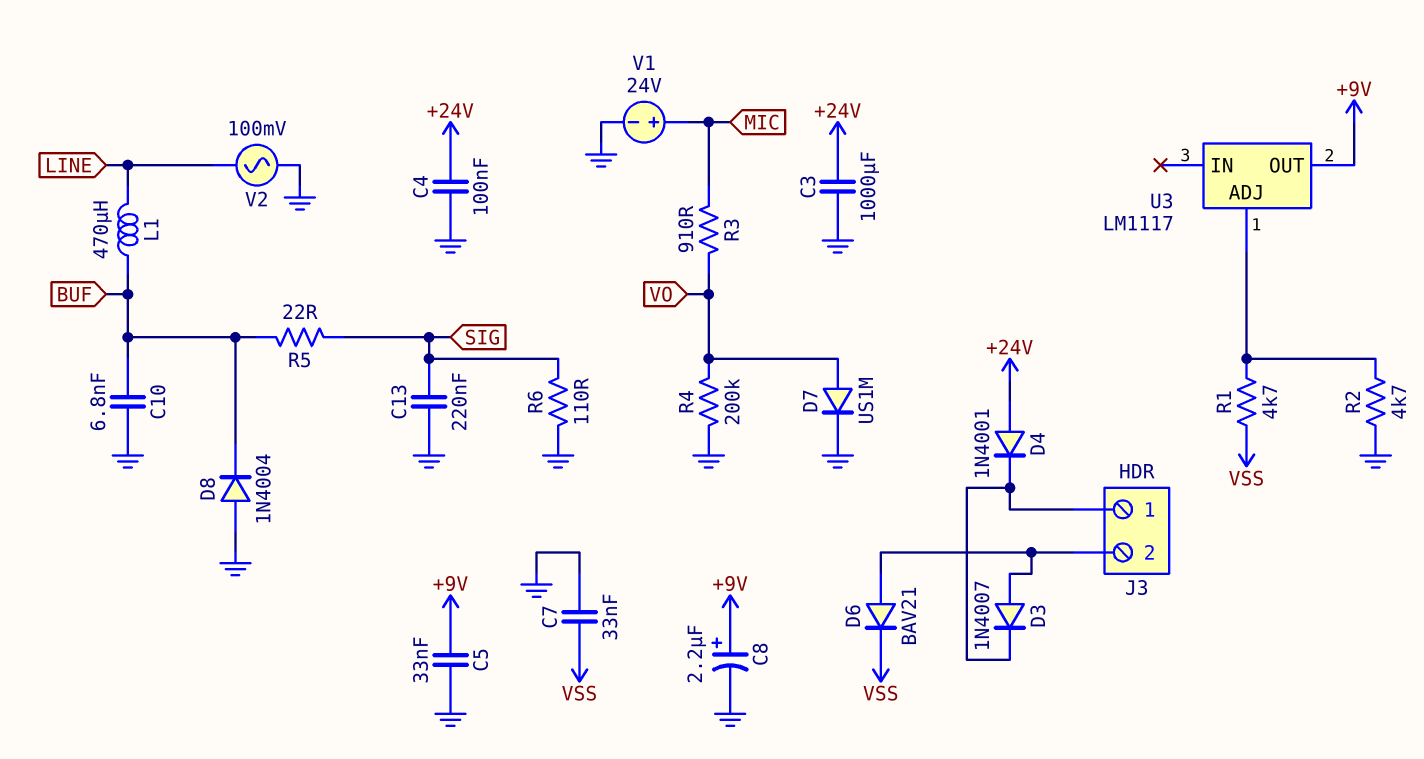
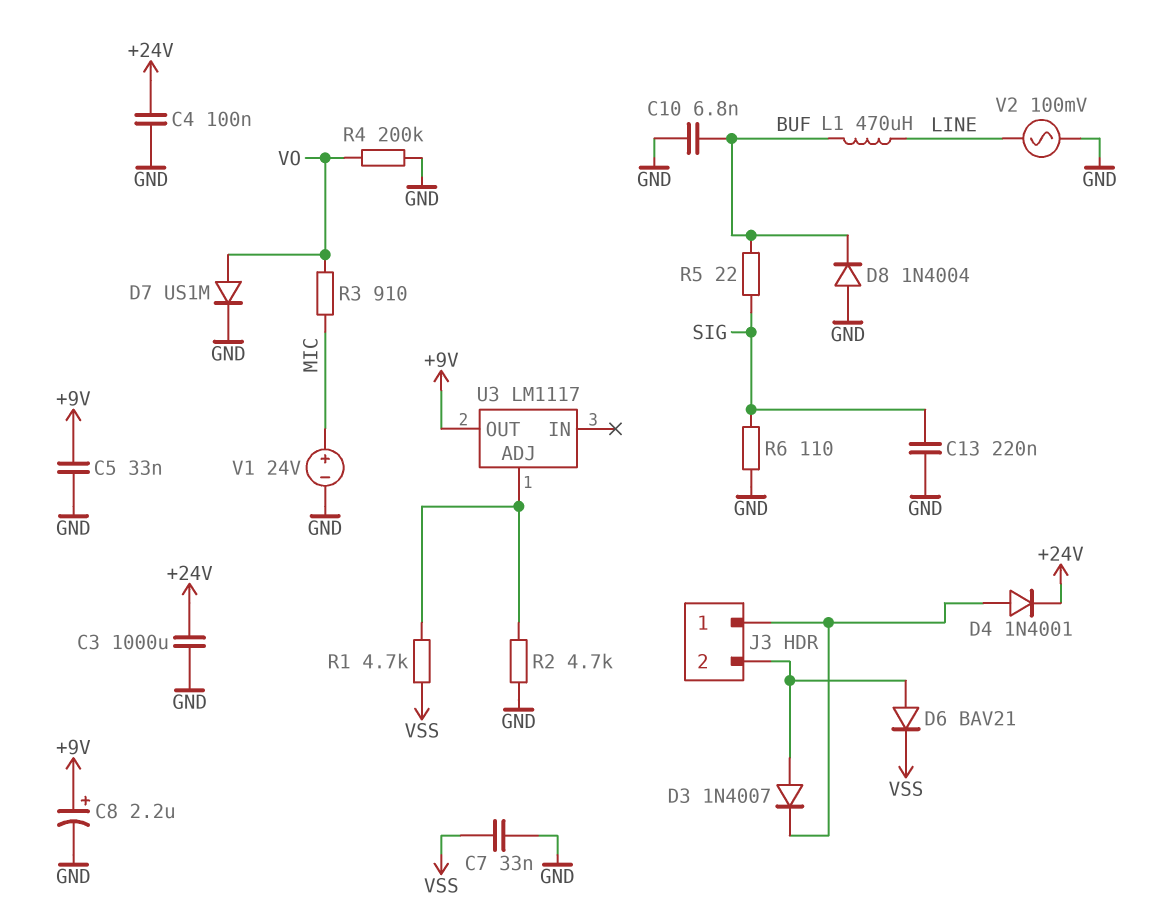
D4: diode 1N4001 (A +24V, K J3/1) -> diode 1N4001 (A J3/1, K +24V)

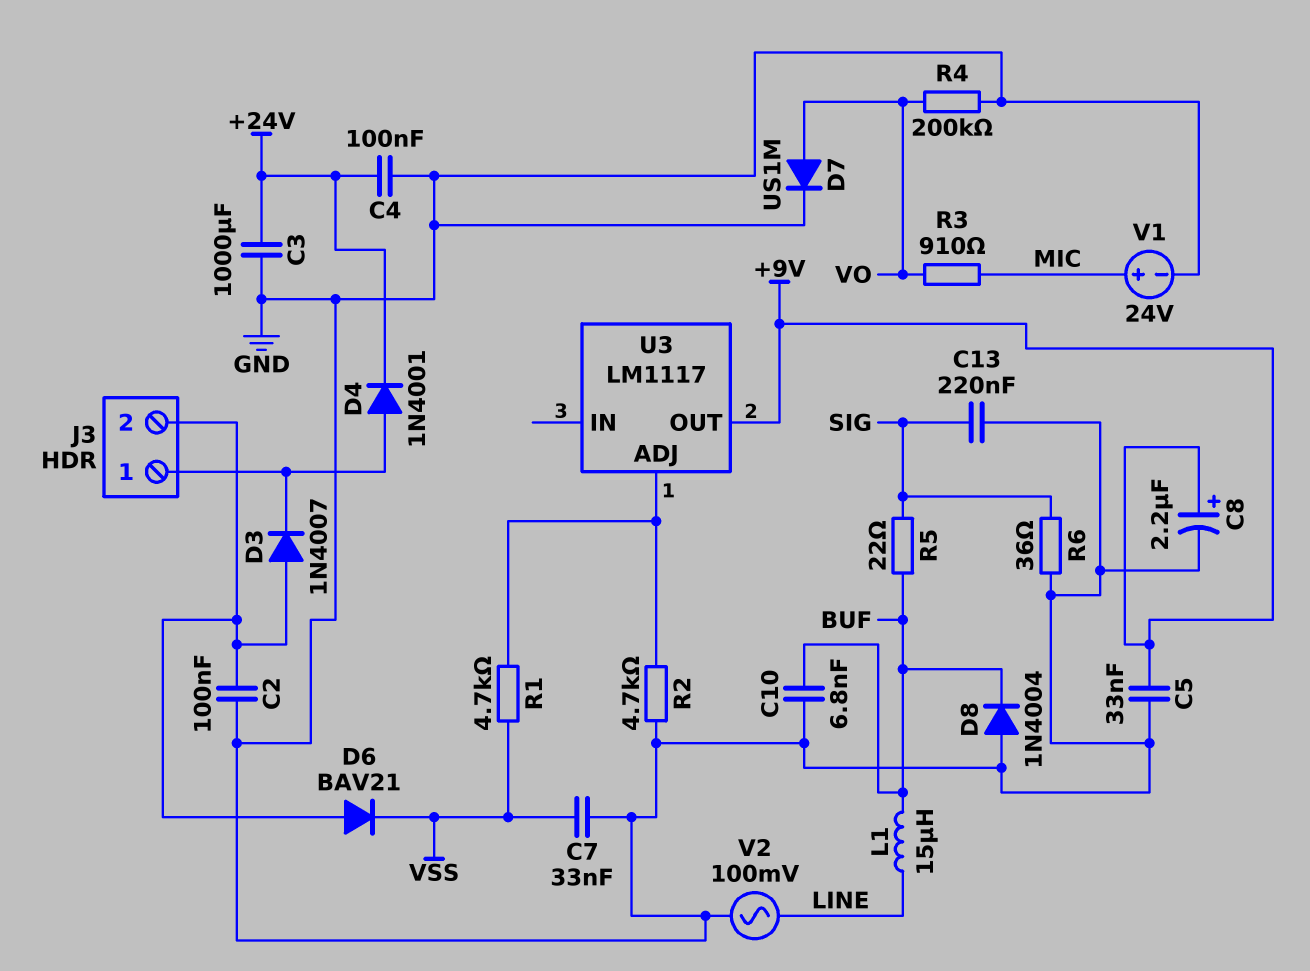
C2: none -> 100nF (GND, J3/2)
L1: 470uH (BUF, LINE) -> 15uH (BUF, LINE)
R6: 110 (GND, SIG) -> 36 (GND, SIG)

